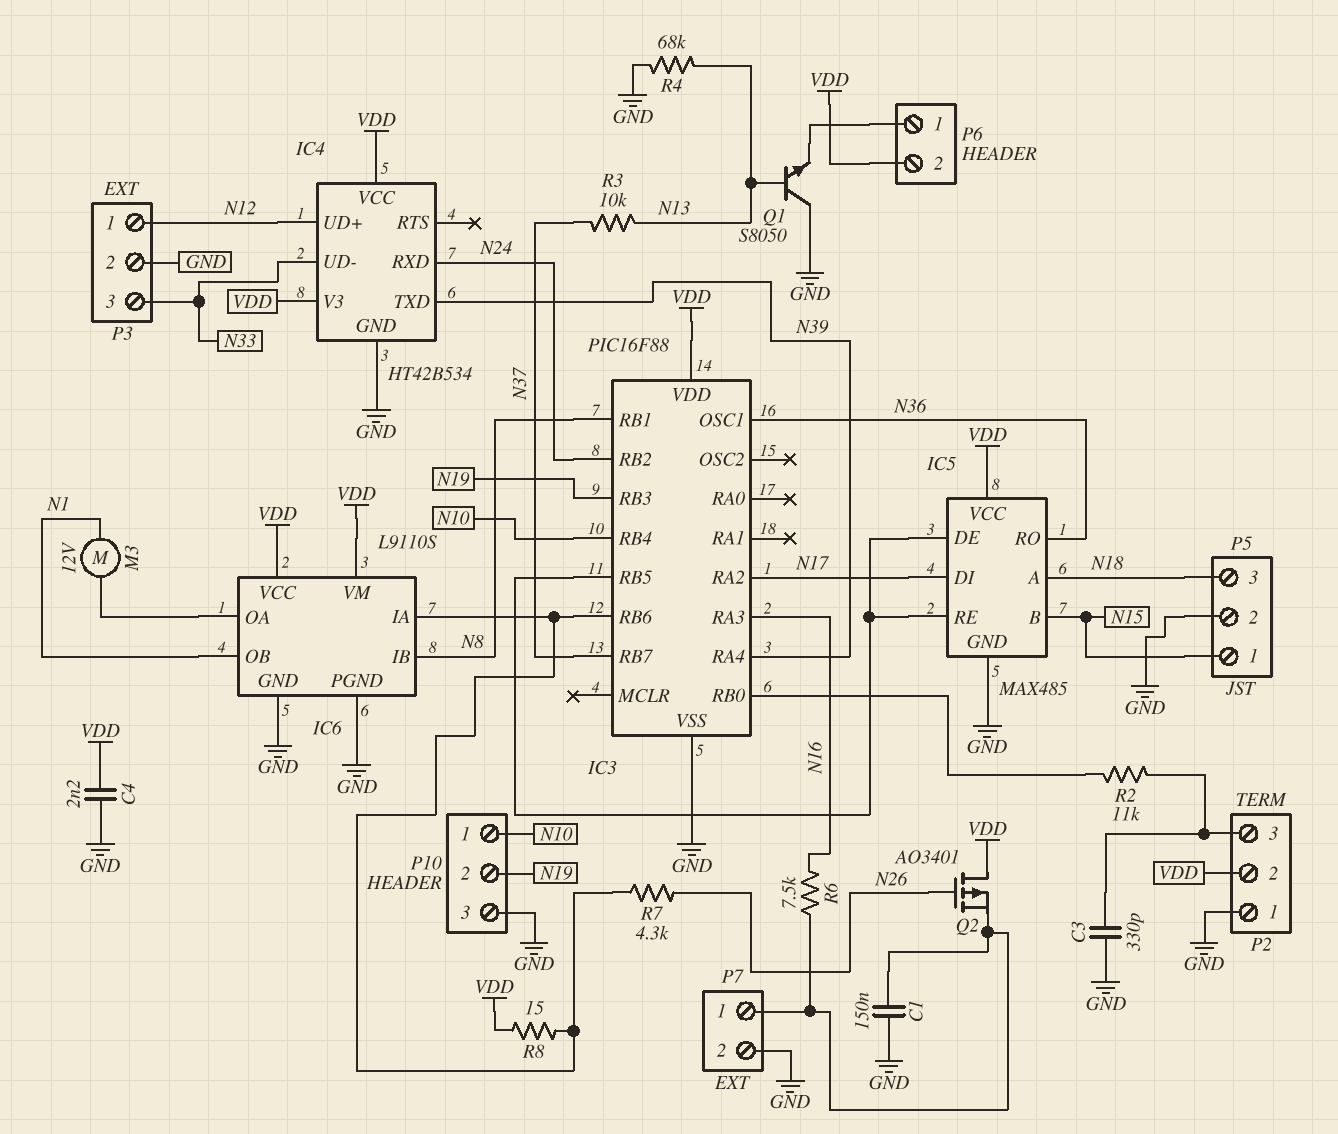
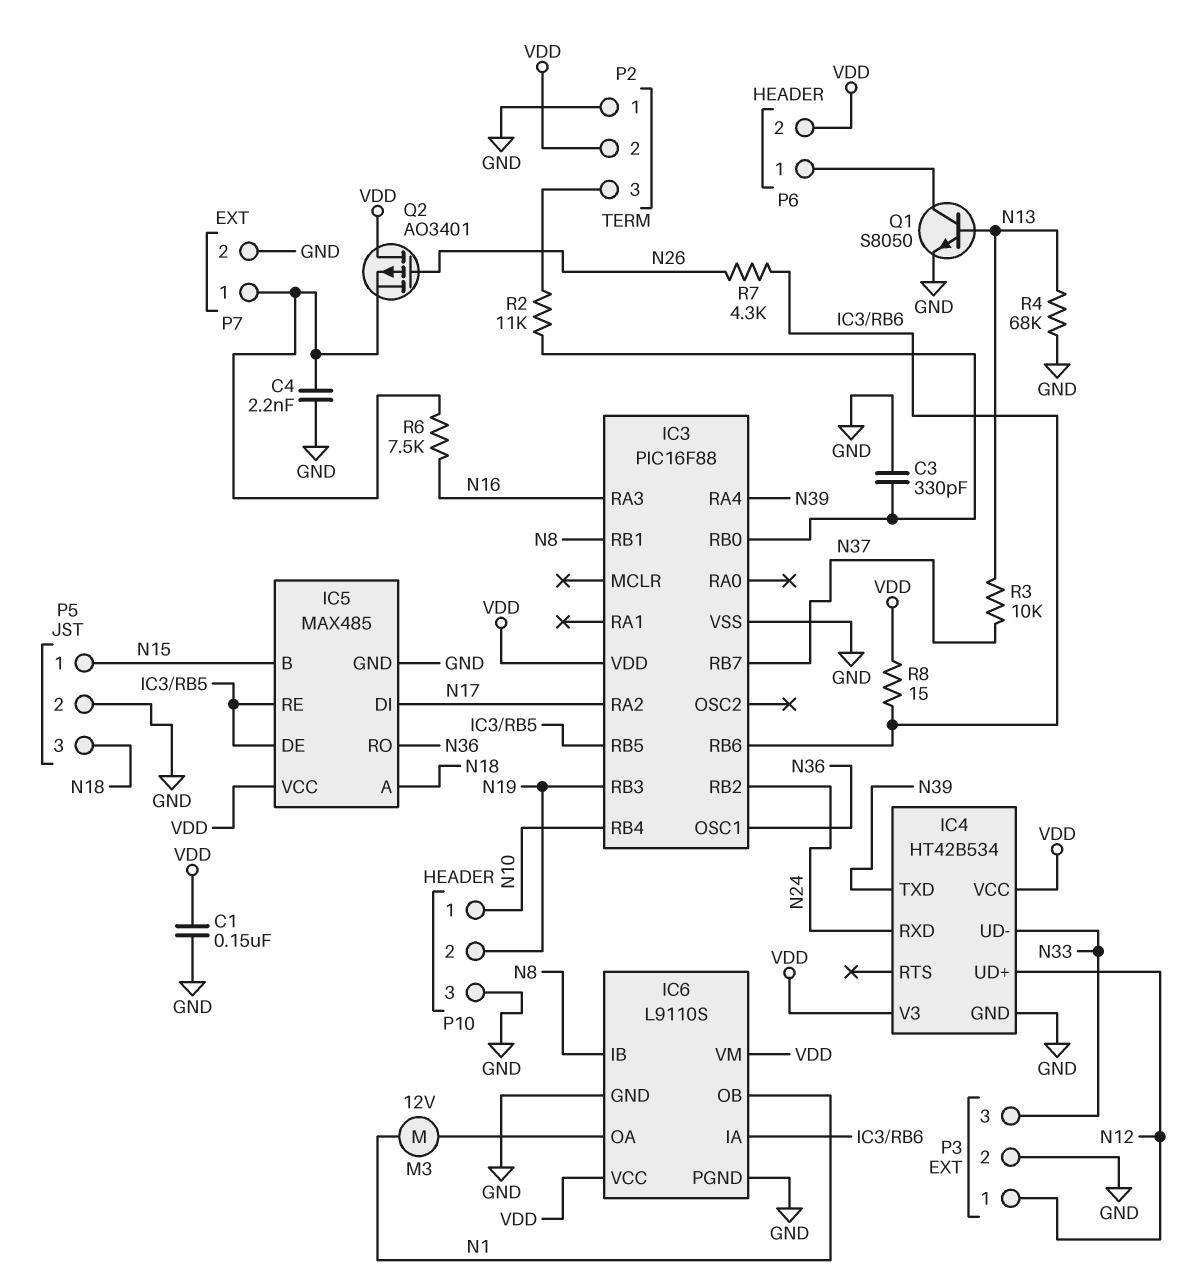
C1: 150nF (GND, P7/1) -> 150nF (GND, VDD)
C3: 330pF (GND, P2/3) -> 330pF (GND, IC3/RB0)
C4: 2.2nF (GND, VDD) -> 2.2nF (GND, P7/1)
Q1: NPN S8050 (B N13, C GND, E P6/1) -> NPN S8050 (B N13, C P6/1, E GND)

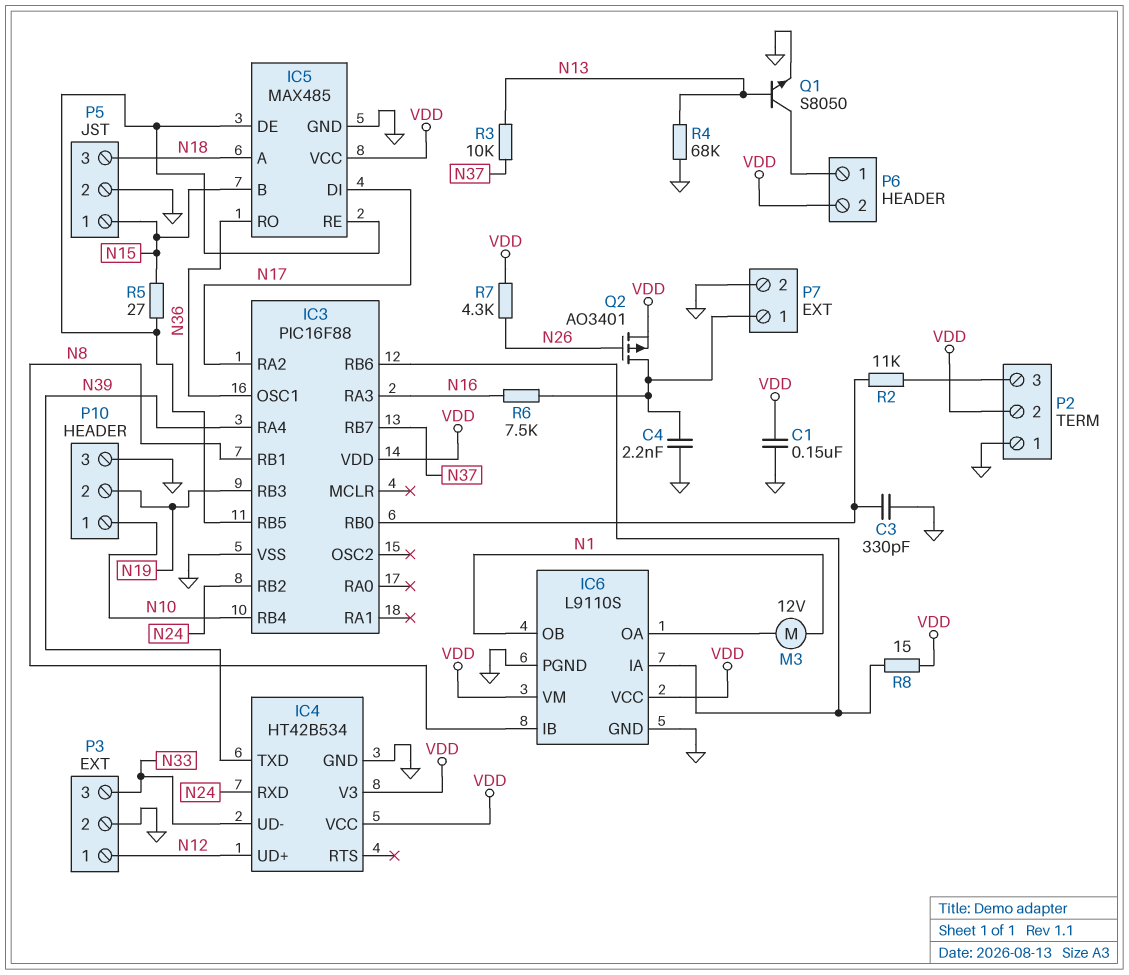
Q2: PMOS AO3401 (G N26, D VDD, S P7/1) -> PMOS AO3401 (G N26, D P7/1, S VDD)
R5: none -> 27 (IC3/RB5, N15)
R7: 4.3k (IC3/RB6, N26) -> 4.3k (N26, VDD)

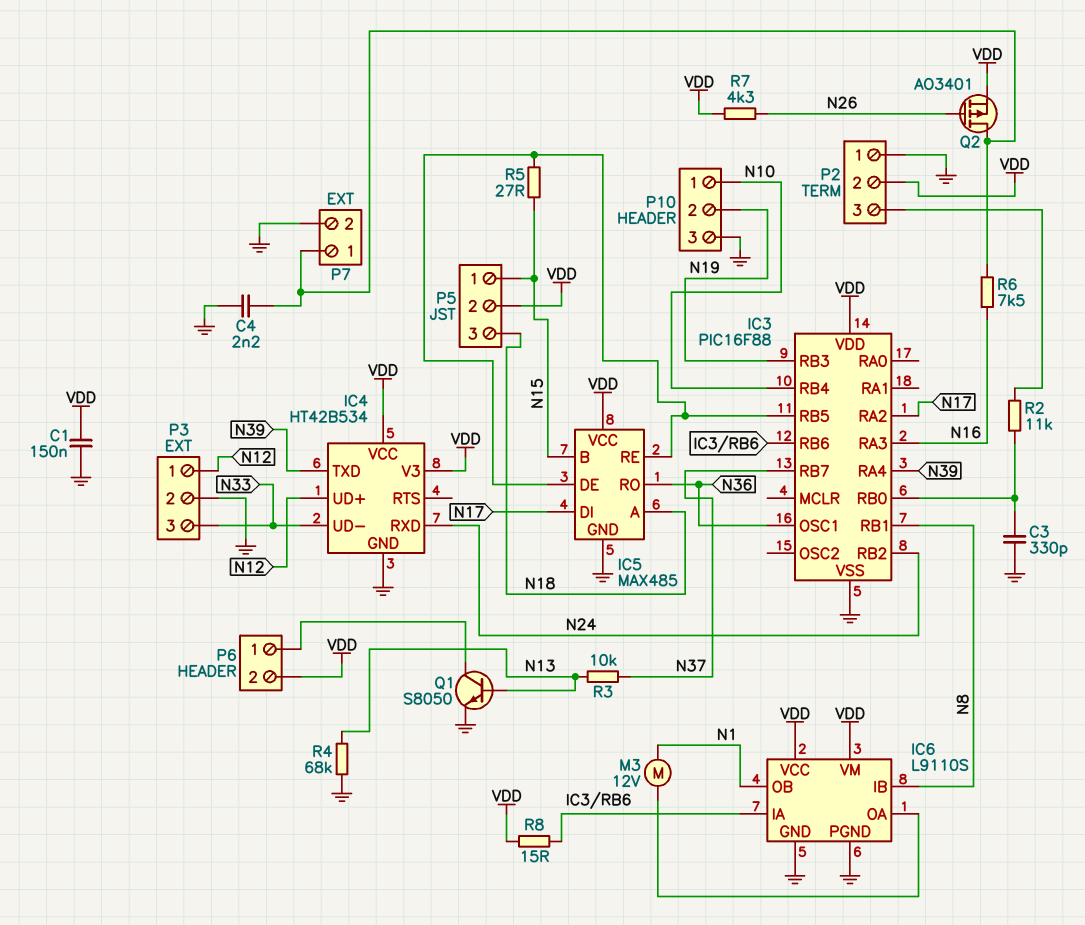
P5 pin 2: GND -> VDD

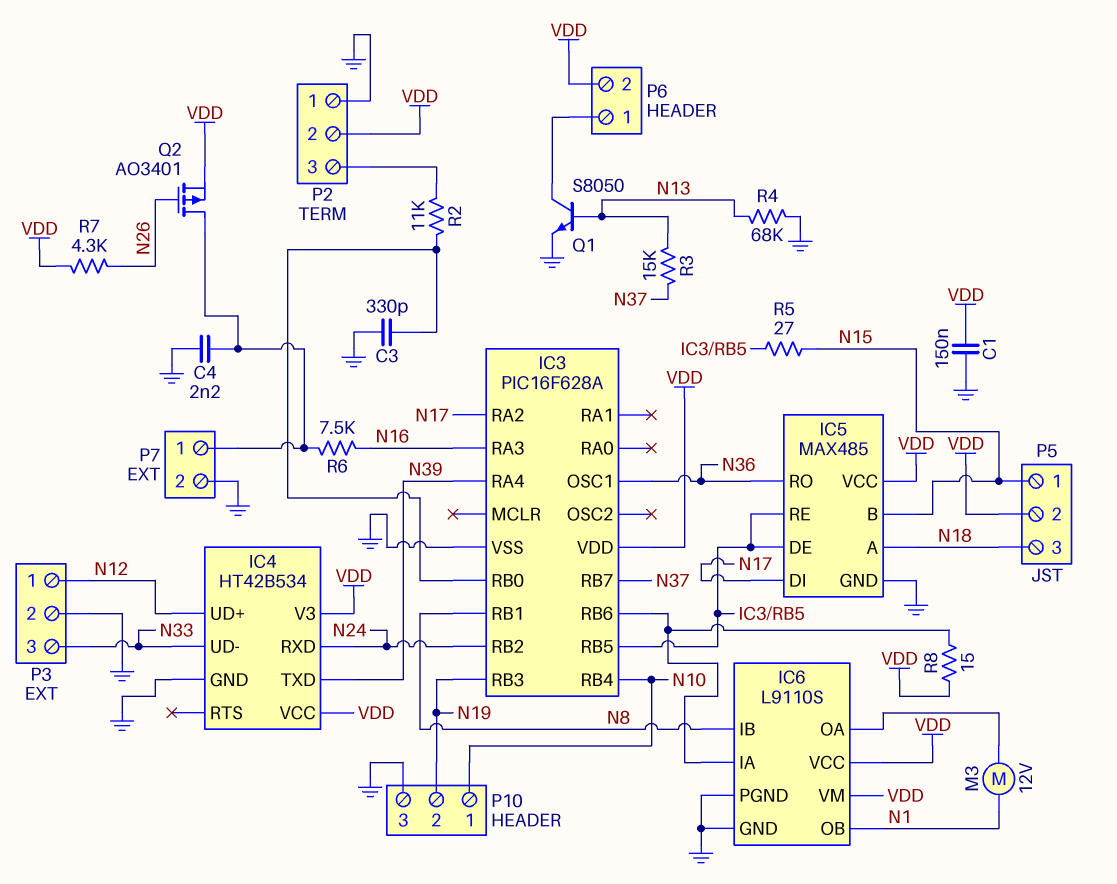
IC3: PIC16F88 -> PIC16F628A
R3: 10k (N13, N37) -> 15k (N13, N37)

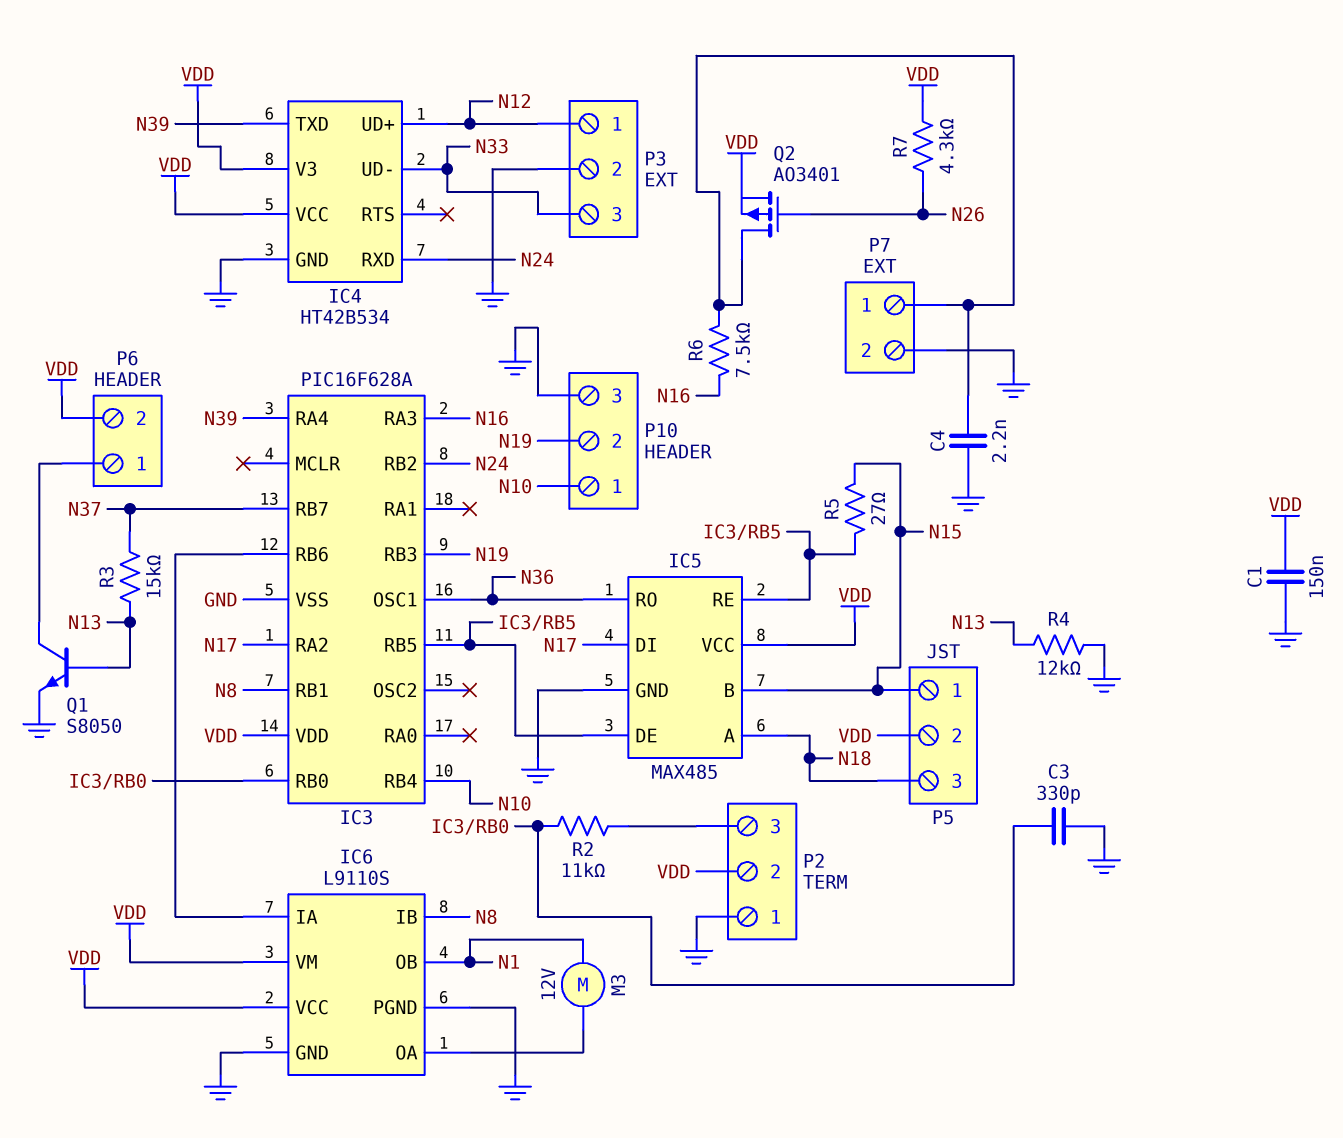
R4: 68k (GND, N13) -> 12k (GND, N13)
R8: 15 (IC3/RB6, VDD) -> none

